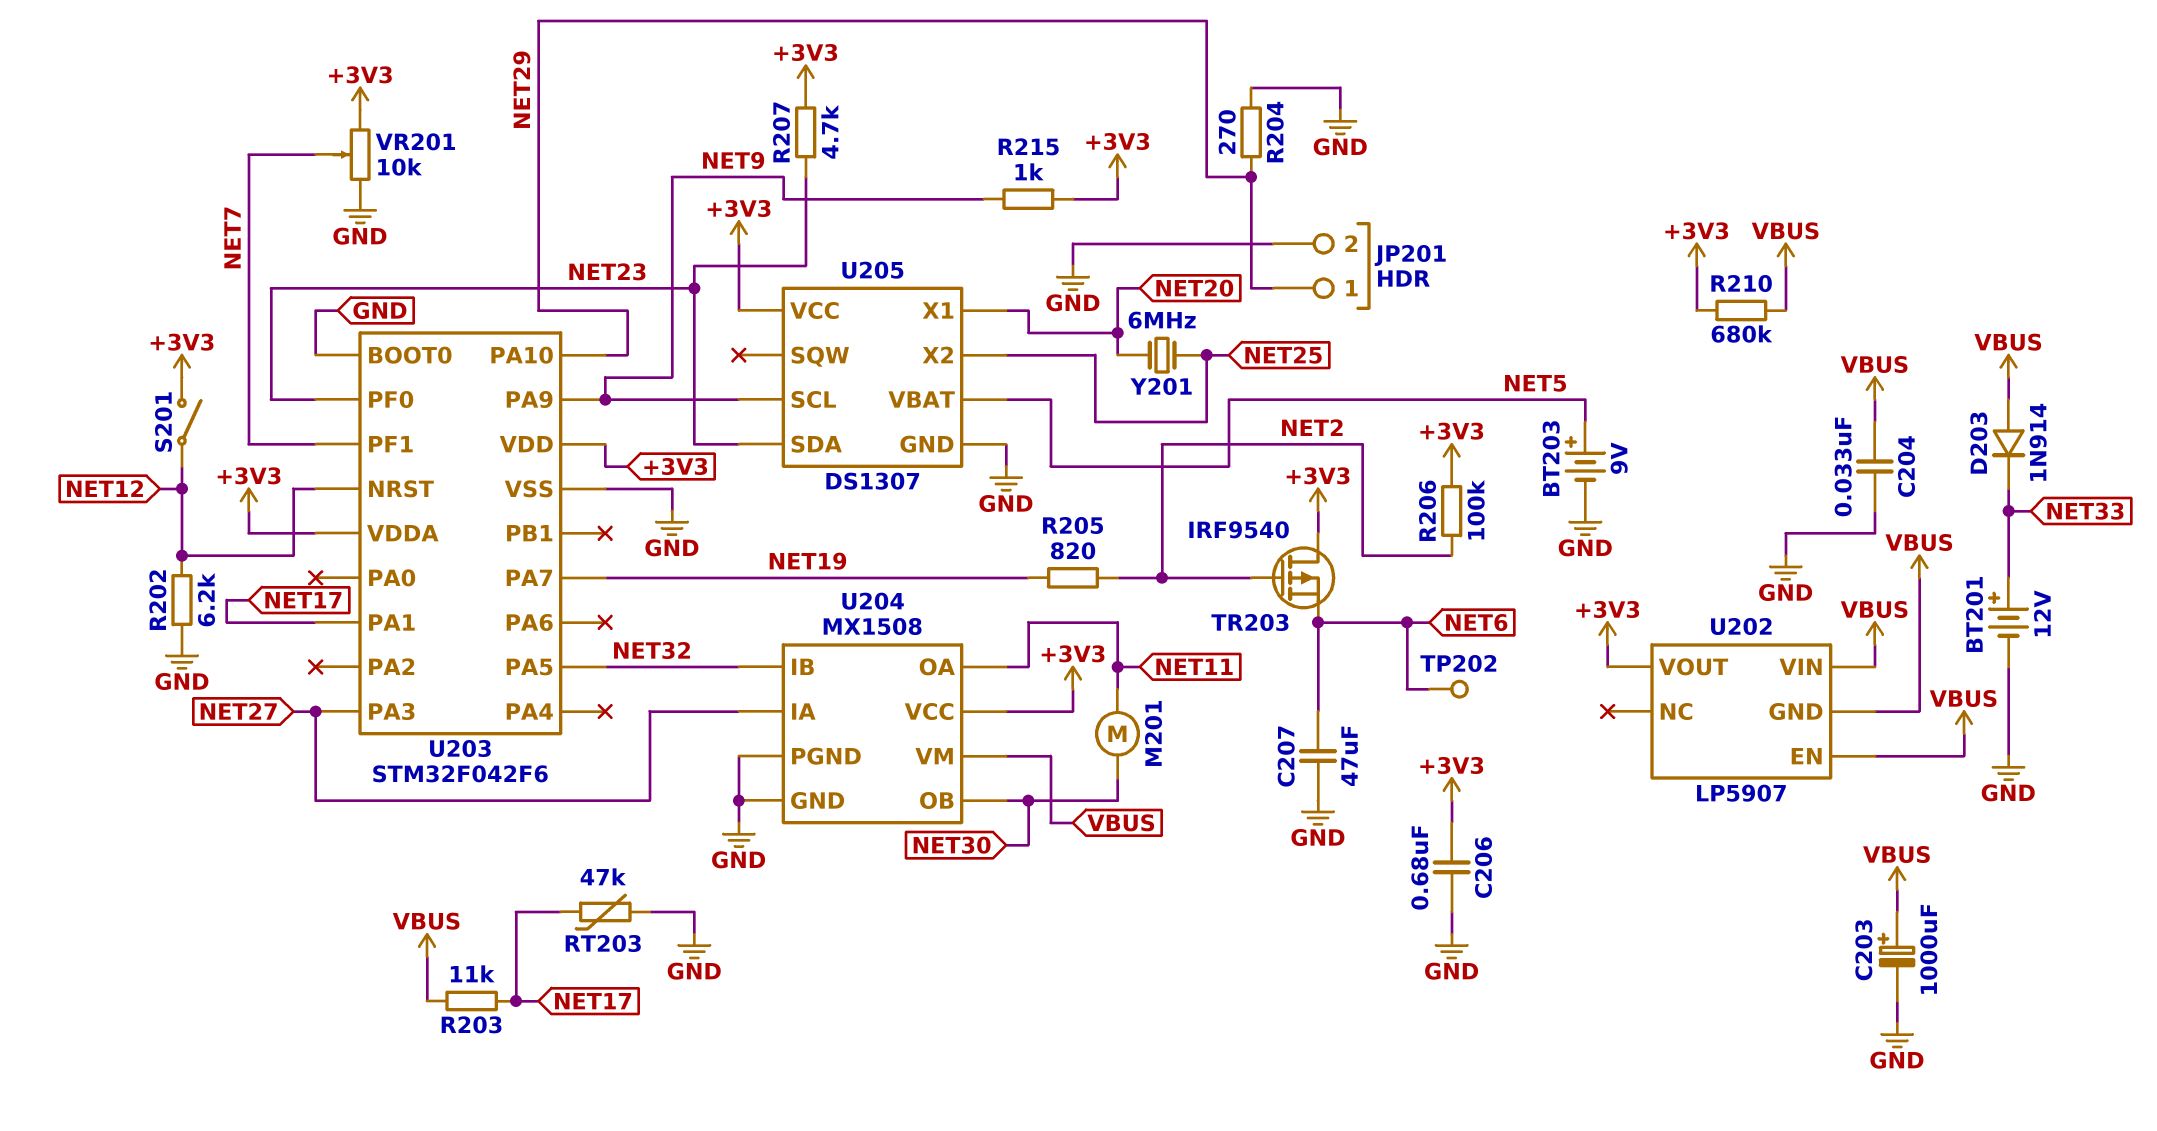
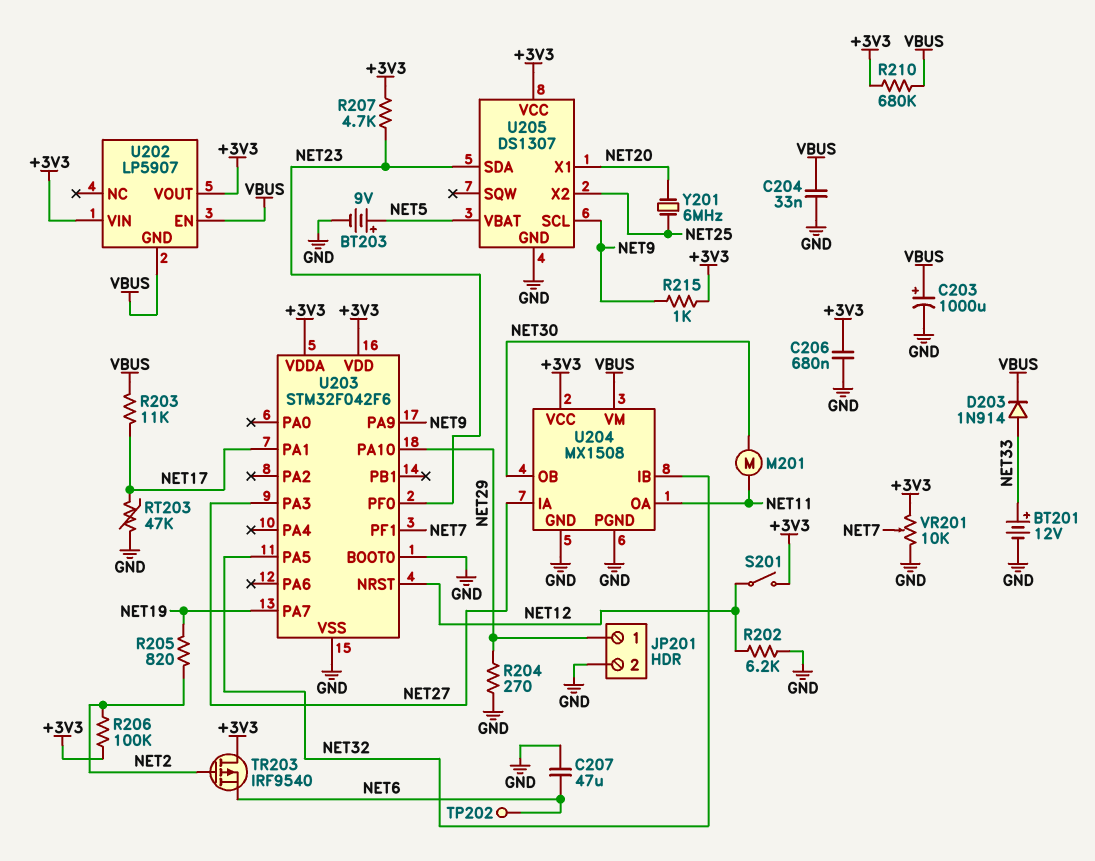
D203: diode 1N914 (A VBUS, K NET33) -> diode 1N914 (A NET33, K VBUS)
U202 pin VIN: VBUS -> +3V3

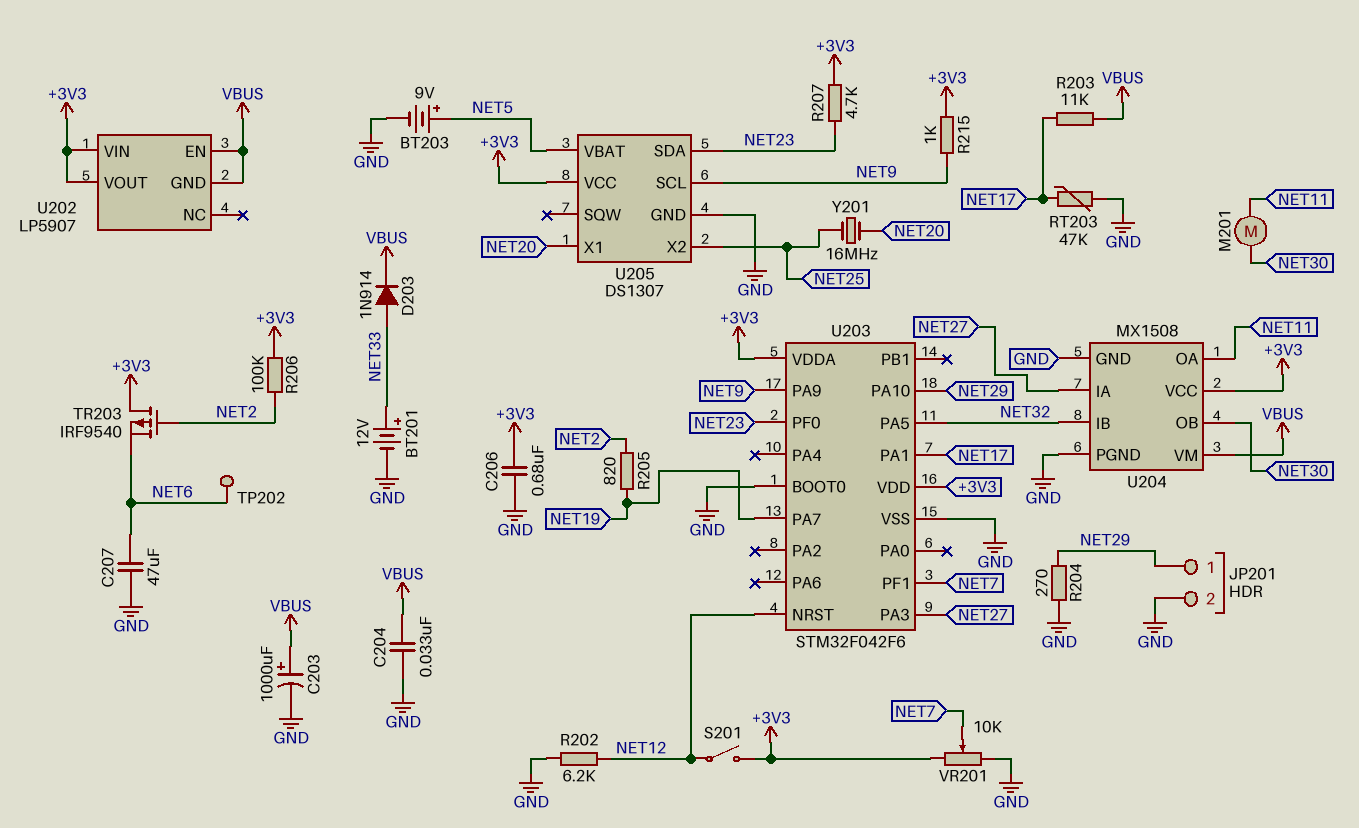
R210: 680k (+3V3, VBUS) -> none
Y201: 6MHz (NET20, NET25) -> 16MHz (NET20, NET25)

